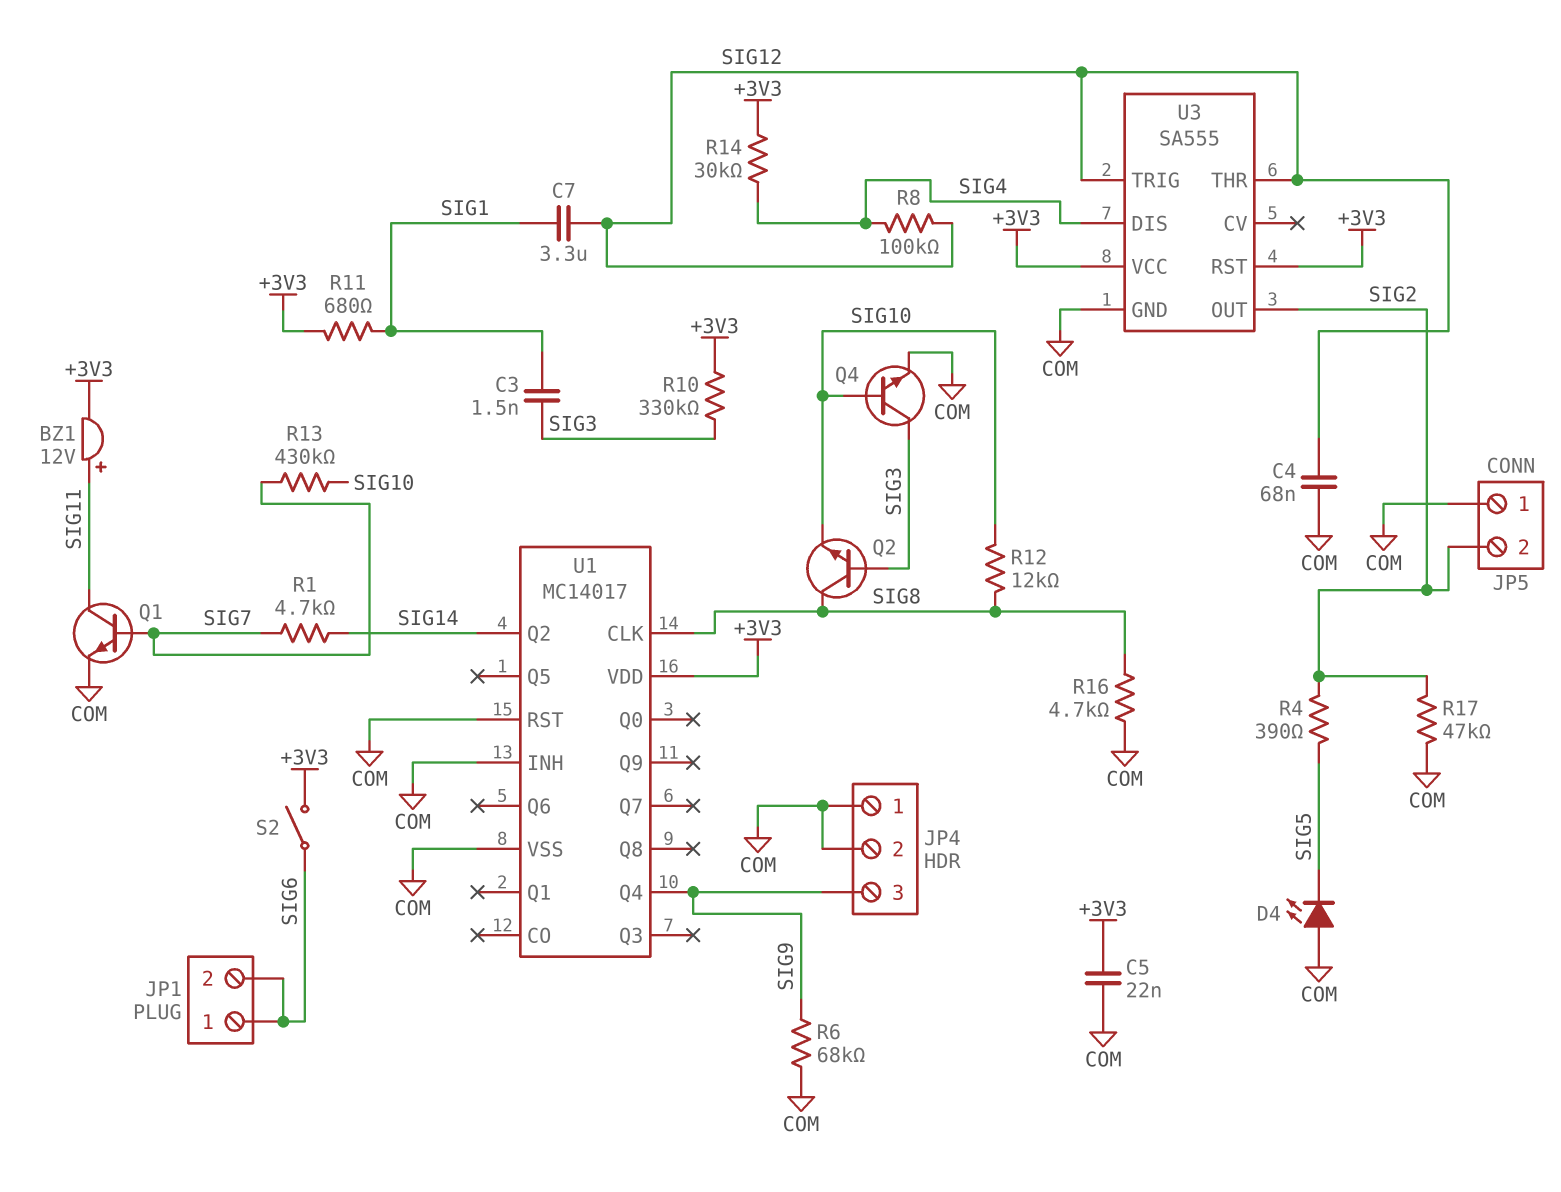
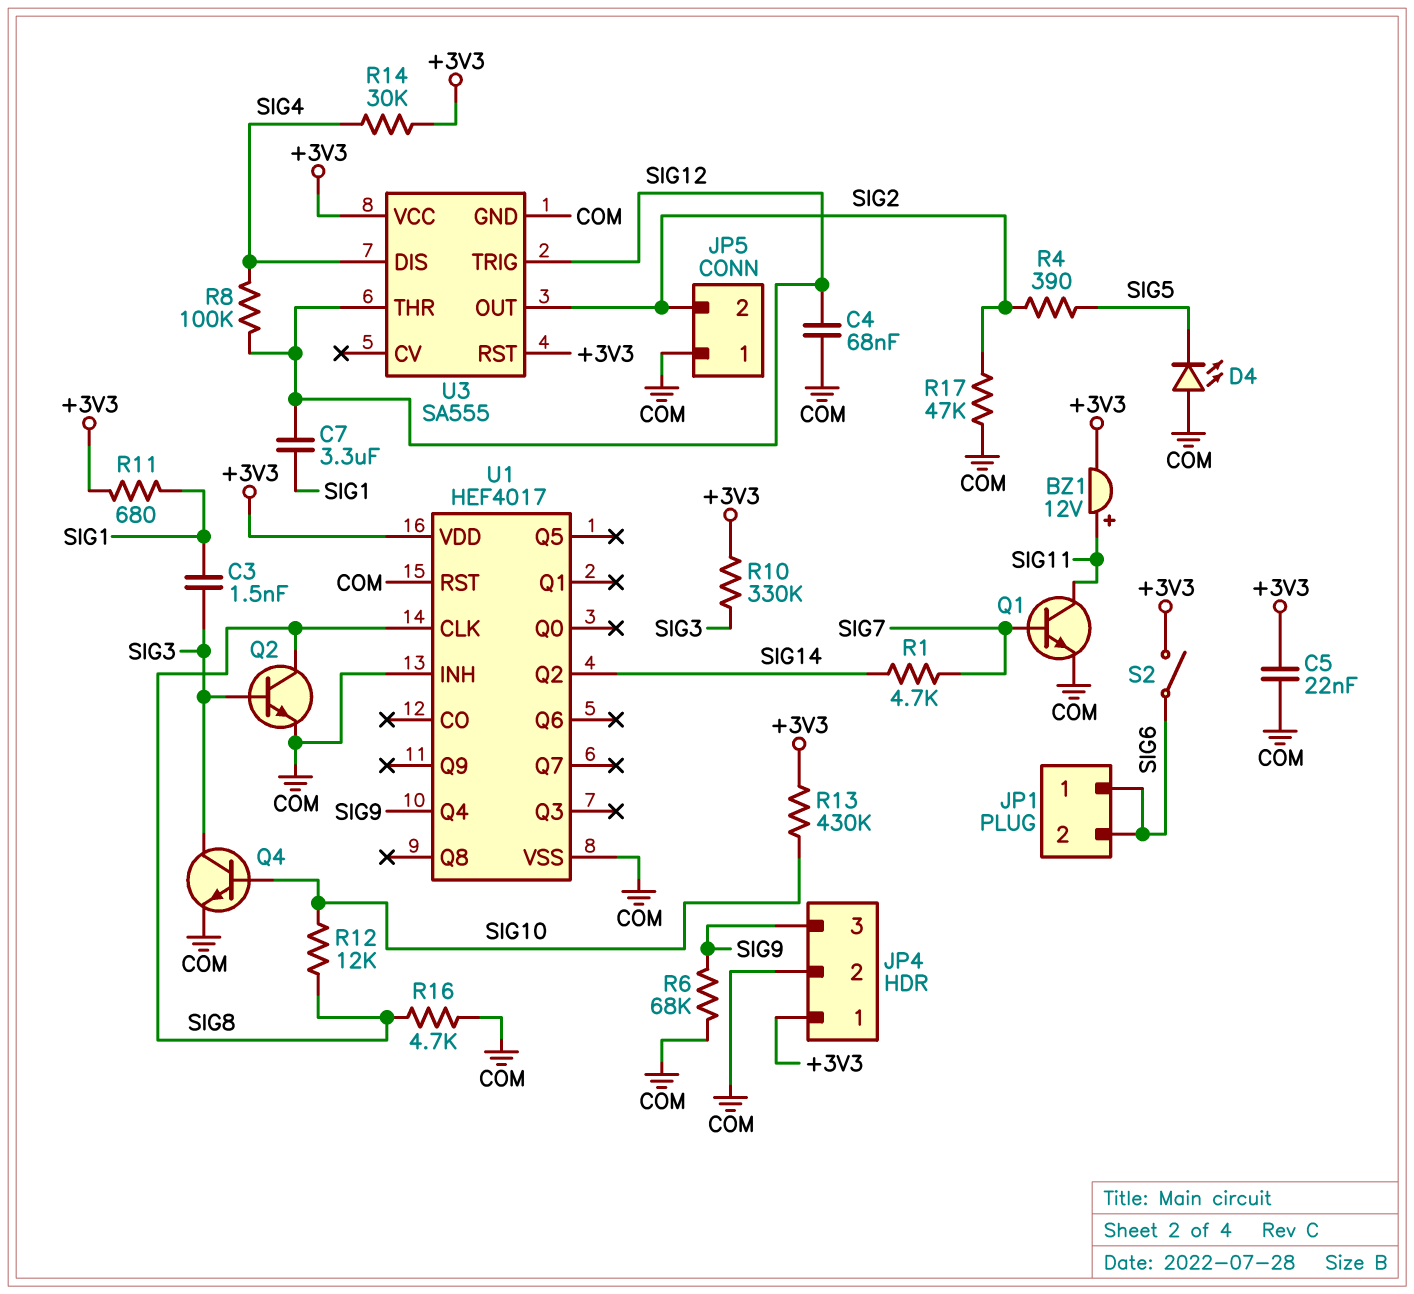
JP4 pin 1: COM -> +3V3
Q2: NPN (B SIG3, C SIG8, E SIG10) -> NPN (B SIG3, C SIG8, E COM)
R13: 430k (SIG7, SIG10) -> 430k (+3V3, SIG10)
U1: MC14017 -> HEF4017

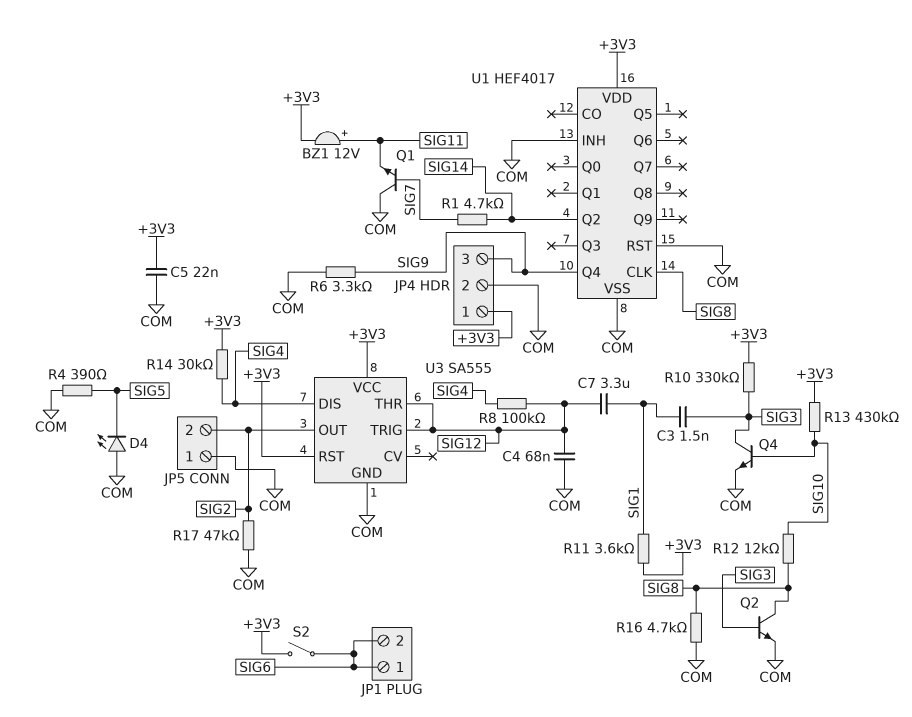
Q1: NPN (B SIG7, C SIG11, E COM) -> NPN (B SIG7, C COM, E SIG11)
R4: 390 (SIG2, SIG5) -> 390 (COM, SIG5)
R6: 68k (COM, SIG9) -> 3.3k (COM, SIG9)
R11: 680 (+3V3, SIG1) -> 3.6k (+3V3, SIG1)

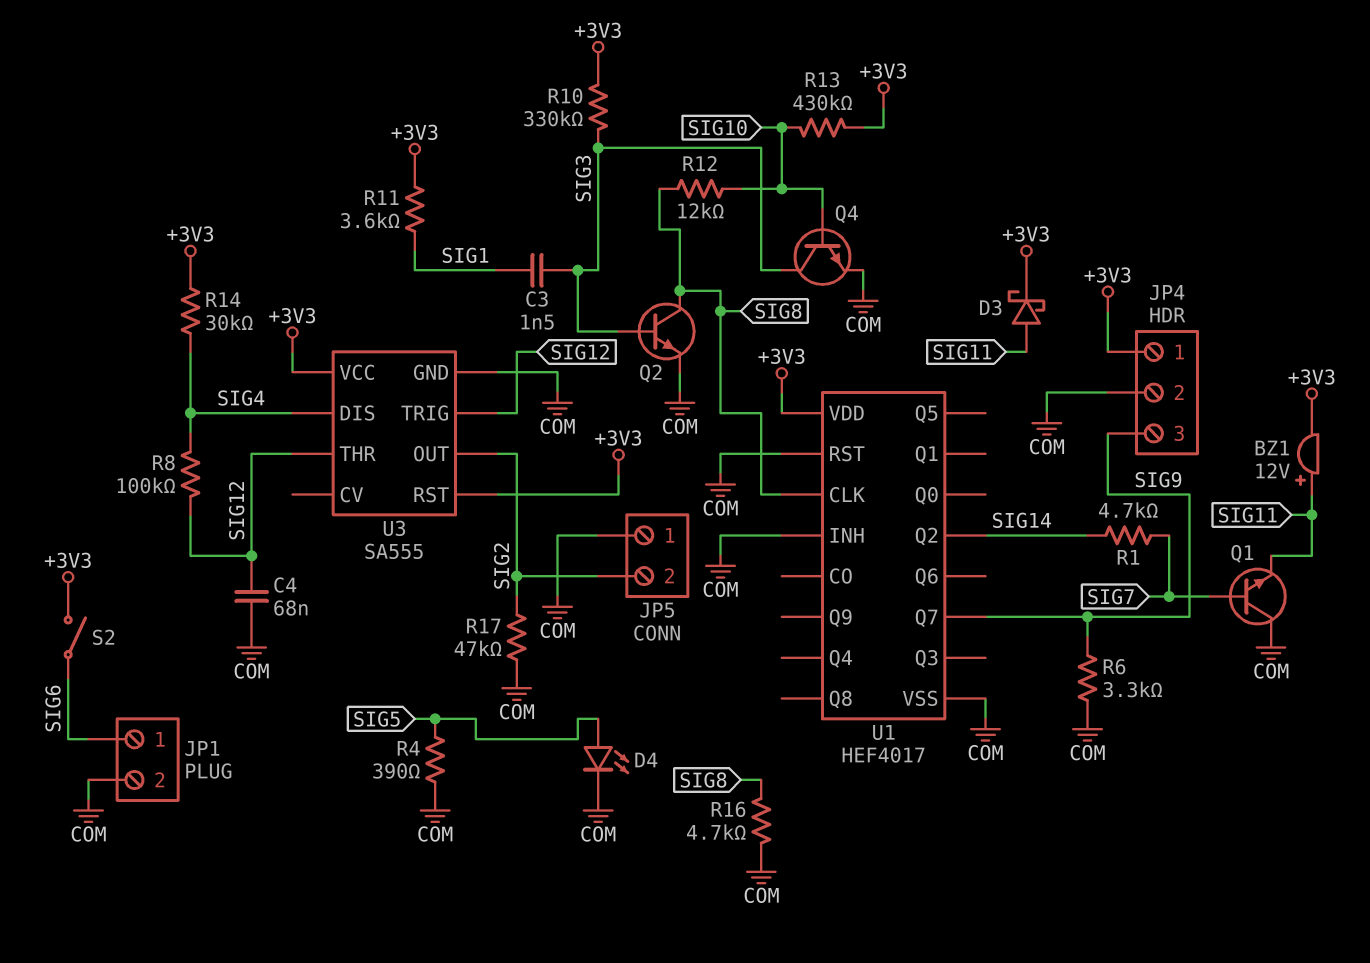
C5: 22nF (+3V3, COM) -> none
C7: 3.3uF (SIG1, SIG12) -> none
D3: none -> schottky (A SIG11, K +3V3)
D4: LED (A COM, K SIG5) -> LED (A SIG5, K COM)
JP1 pin 2: SIG6 -> COM
U1 pin Q4: SIG9 -> none
U1 pin Q7: none -> SIG9

